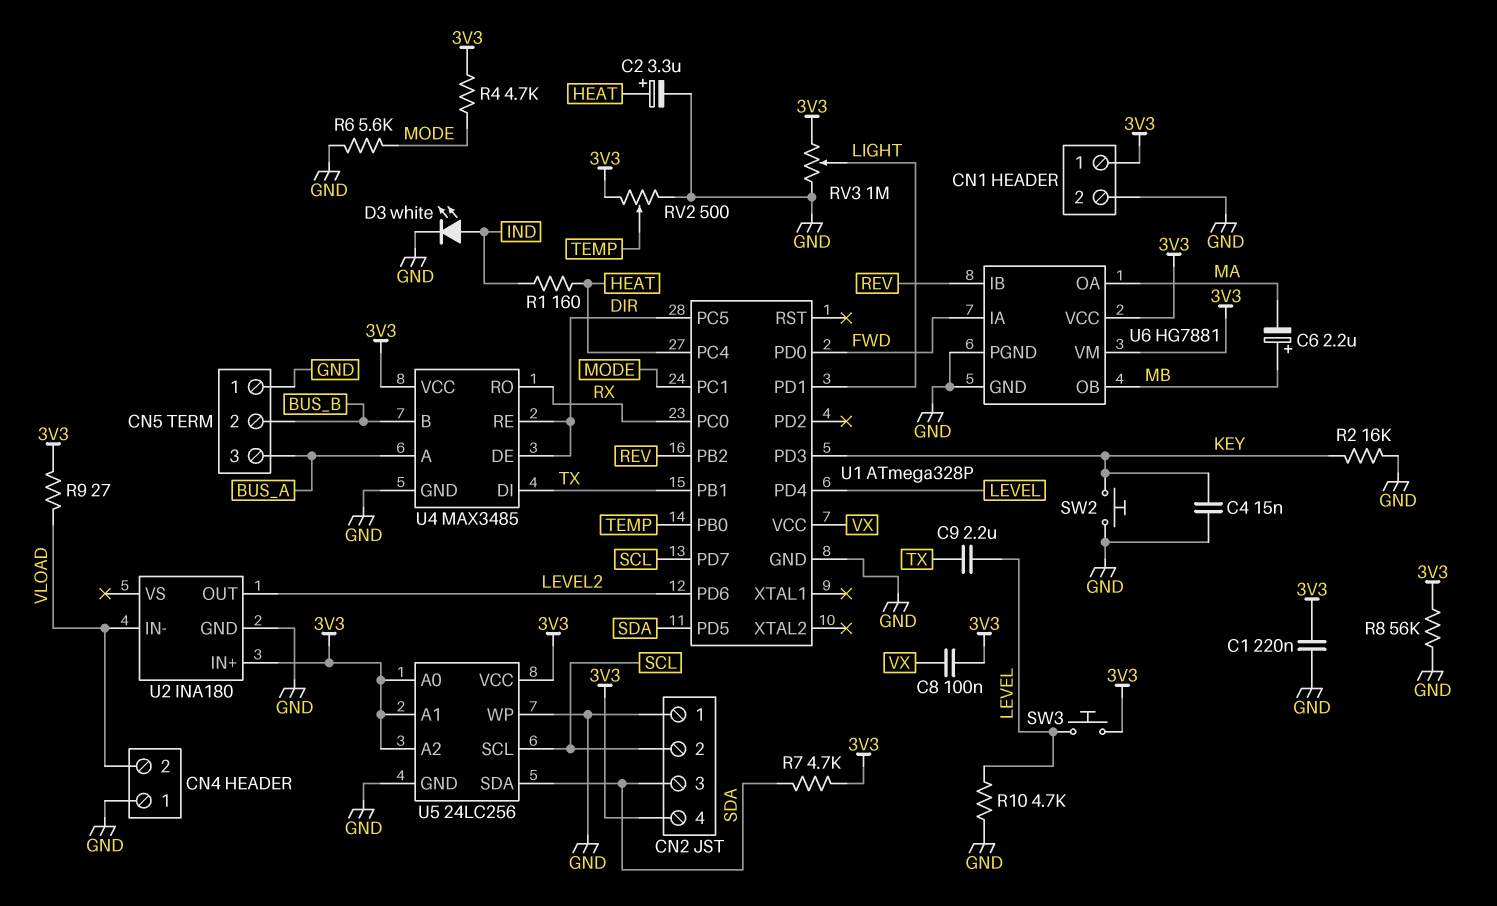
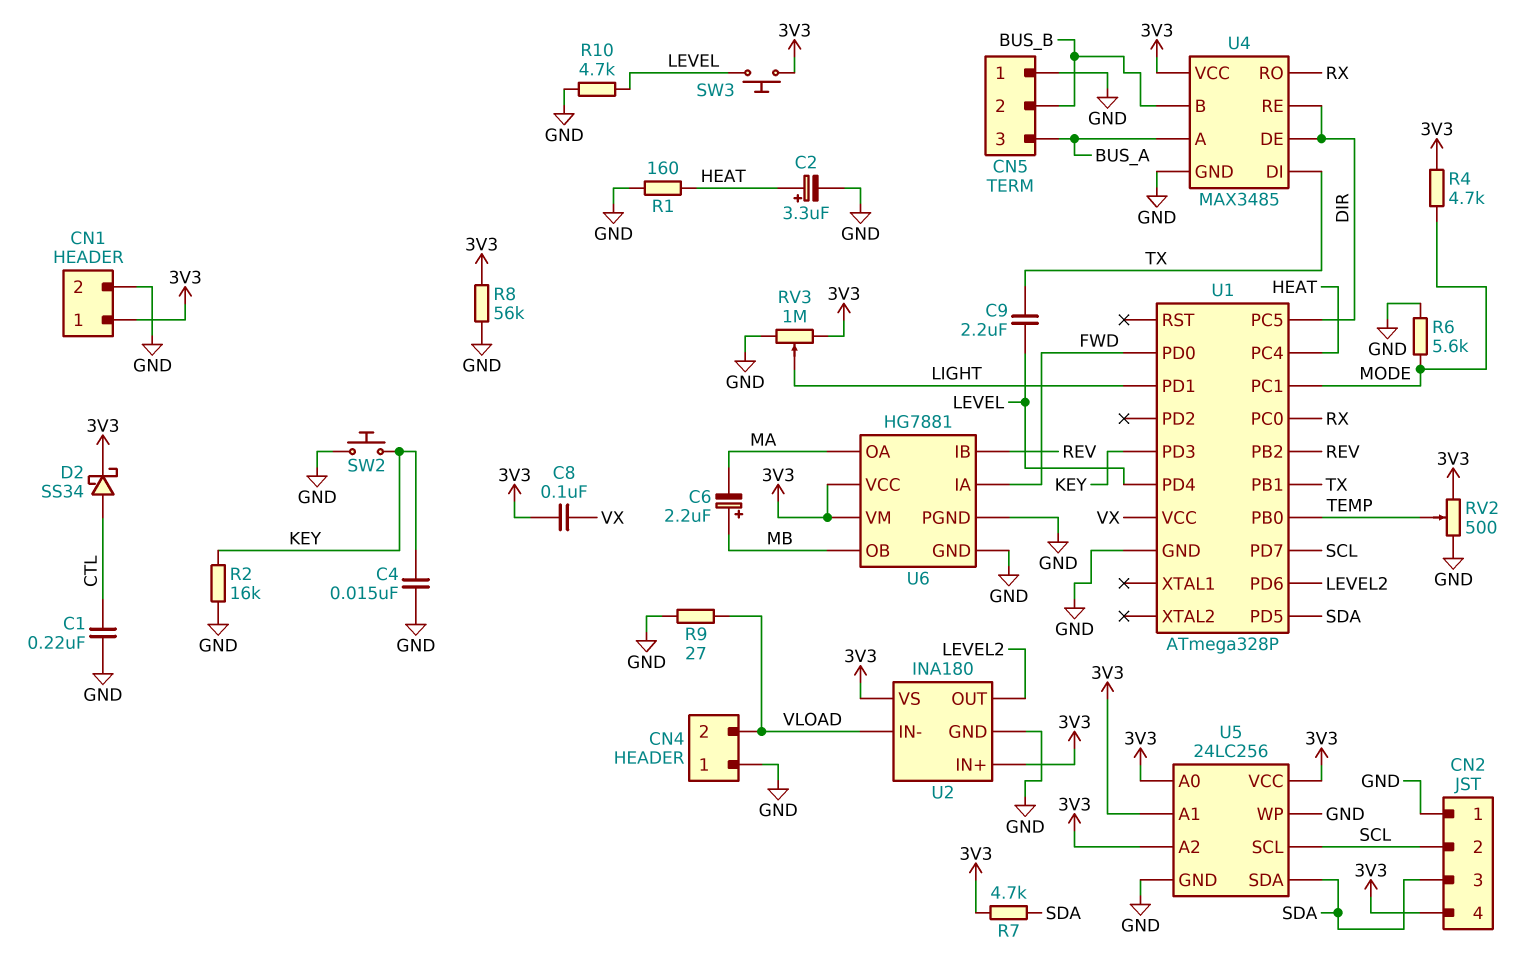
C1: 220nF (3V3, GND) -> 220nF (CTL, GND)
D2: none -> schottky SS34 (A CTL, K 3V3)
D3: LED white (A IND, K GND) -> none
R1: 160 (HEAT, IND) -> 160 (GND, HEAT)
R9: 27 (3V3, VLOAD) -> 27 (GND, VLOAD)
U2 pin VS: none -> 3V3

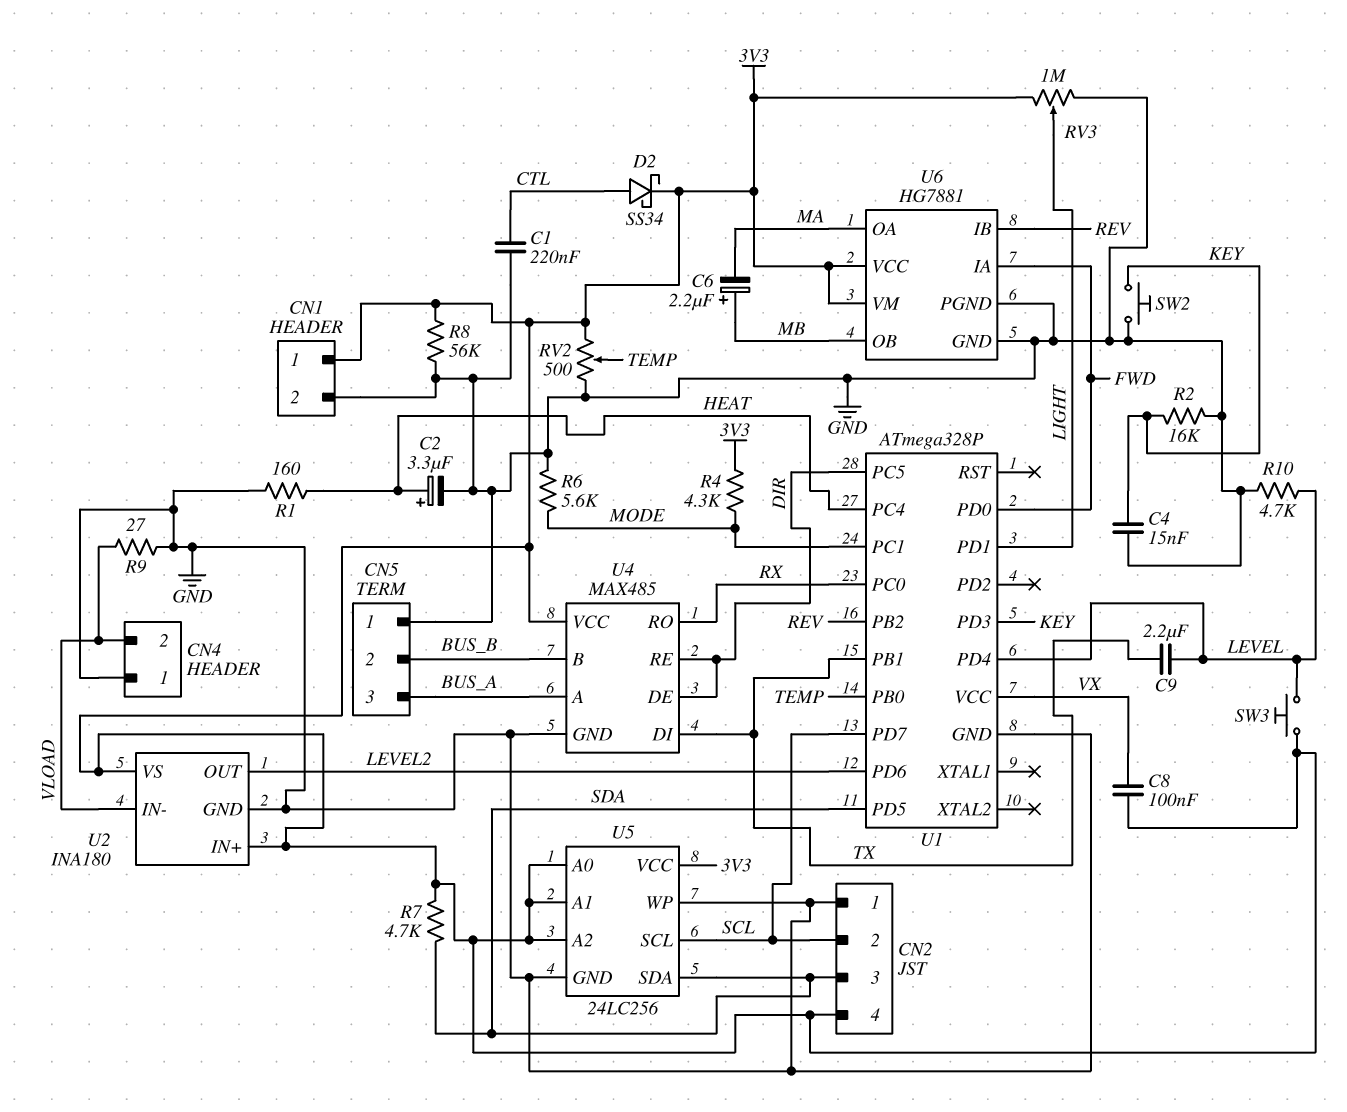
R4: 4.7k (3V3, MODE) -> 4.3k (3V3, MODE)
U4: MAX3485 -> MAX485

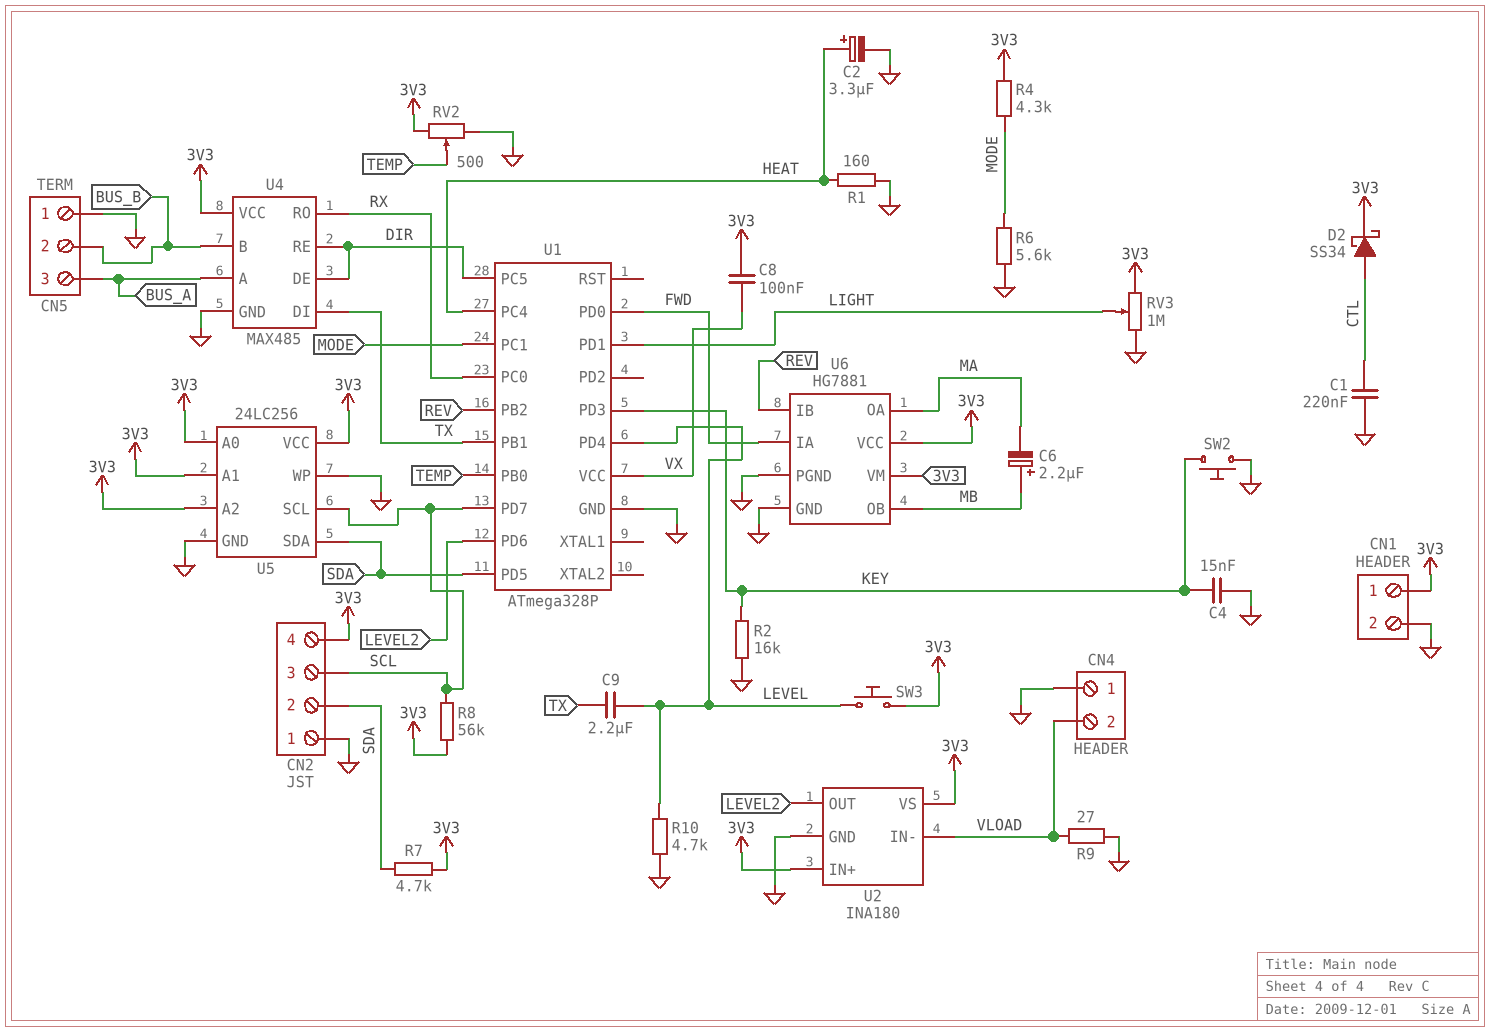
CN2 pin 2: SCL -> SDA
CN2 pin 3: SDA -> SCL
R8: 56k (3V3, GND) -> 56k (3V3, SCL)

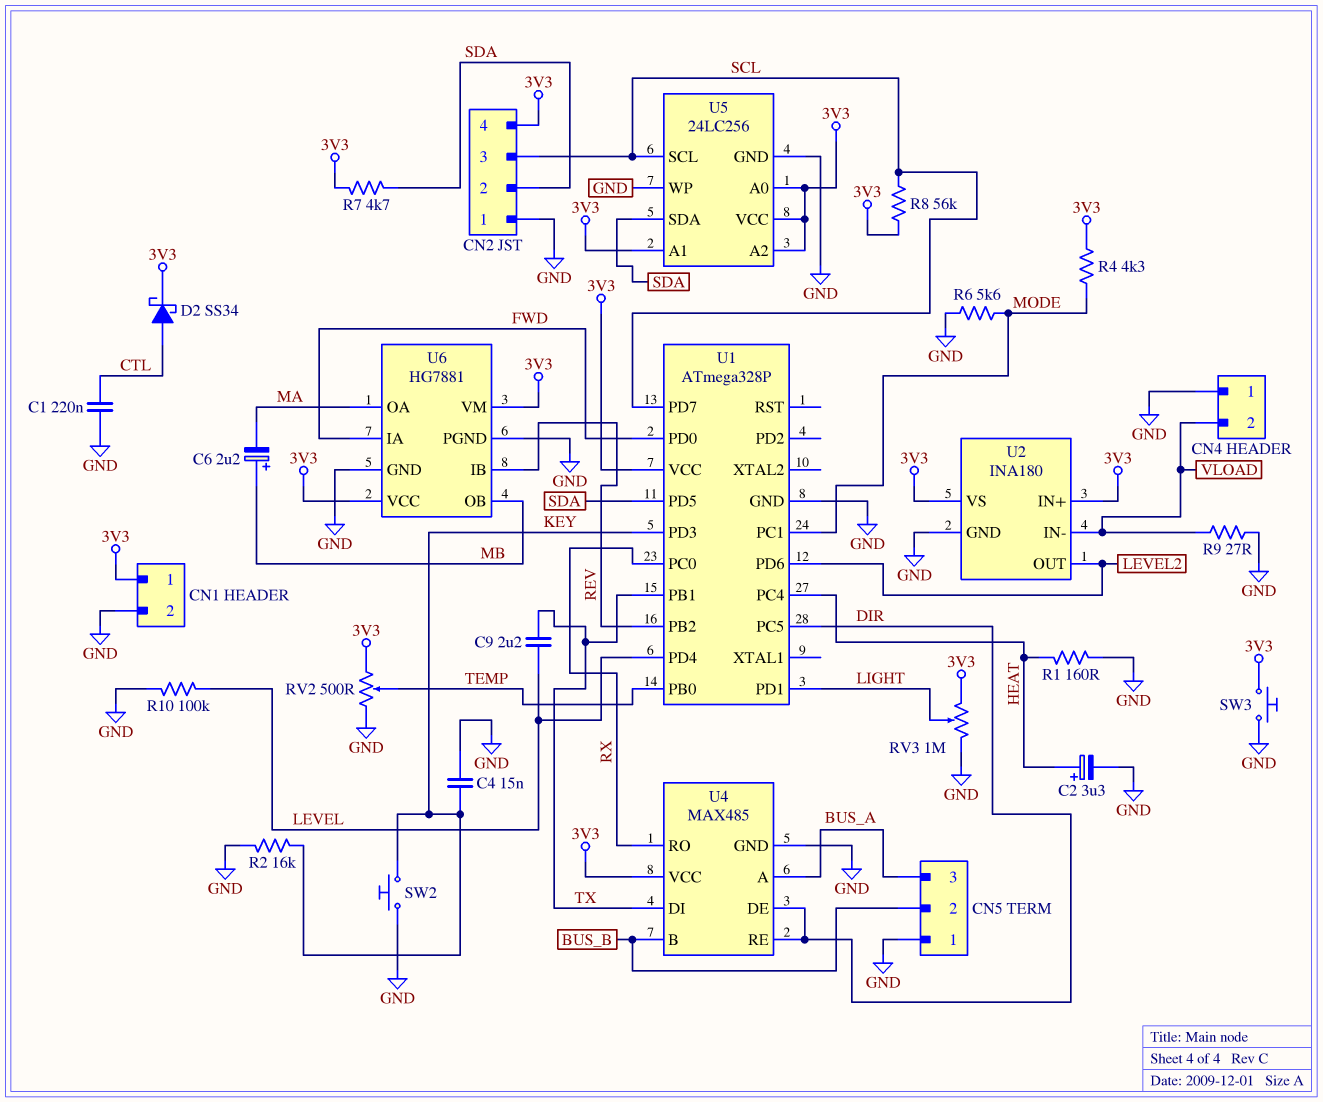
C8: 100nF (3V3, VX) -> none
R10: 4.7k (GND, LEVEL) -> 100k (GND, LEVEL)
SW3: button (3V3, LEVEL) -> button (3V3, GND)
U1 pin VCC: VX -> 3V3

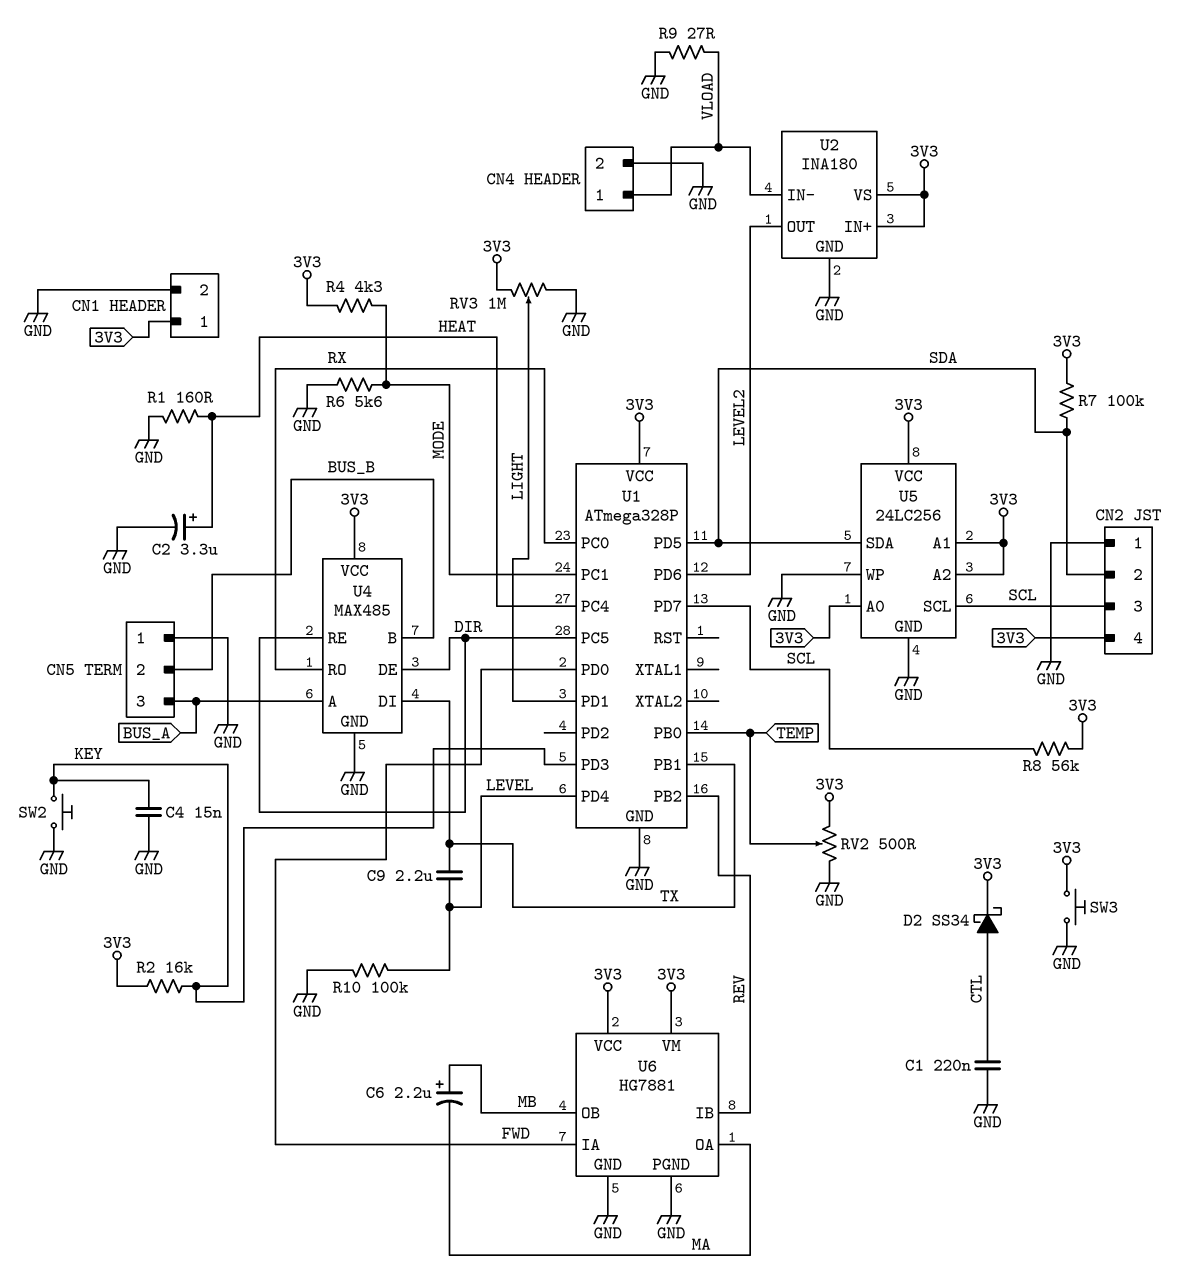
CN4 pin 1: GND -> VLOAD
CN4 pin 2: VLOAD -> GND
R2: 16k (GND, KEY) -> 16k (3V3, KEY)
R7: 4.7k (3V3, SDA) -> 100k (3V3, SDA)

